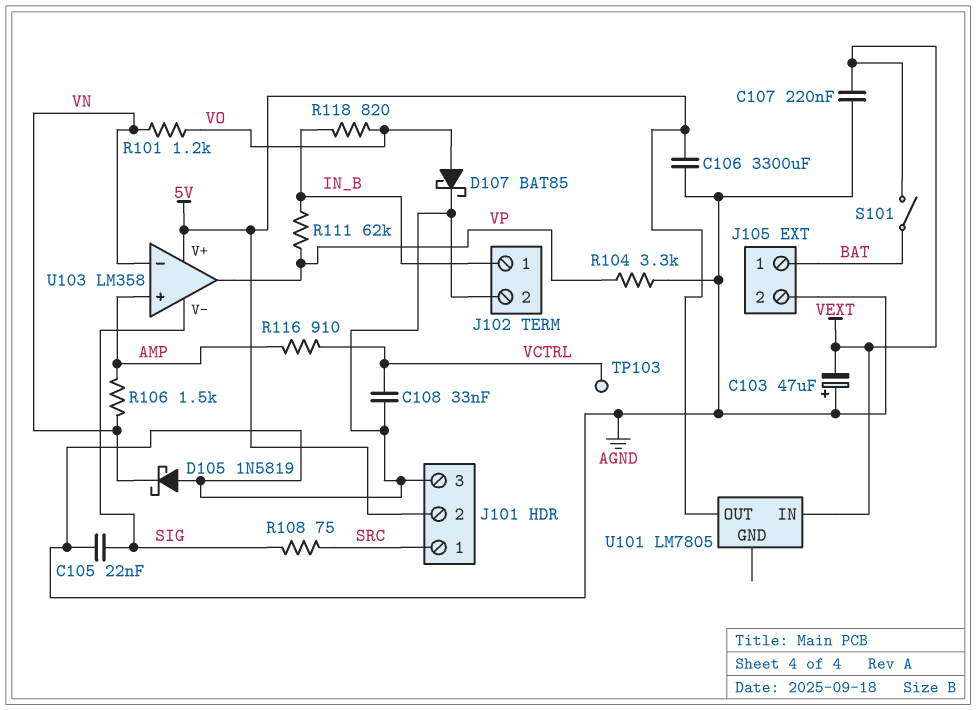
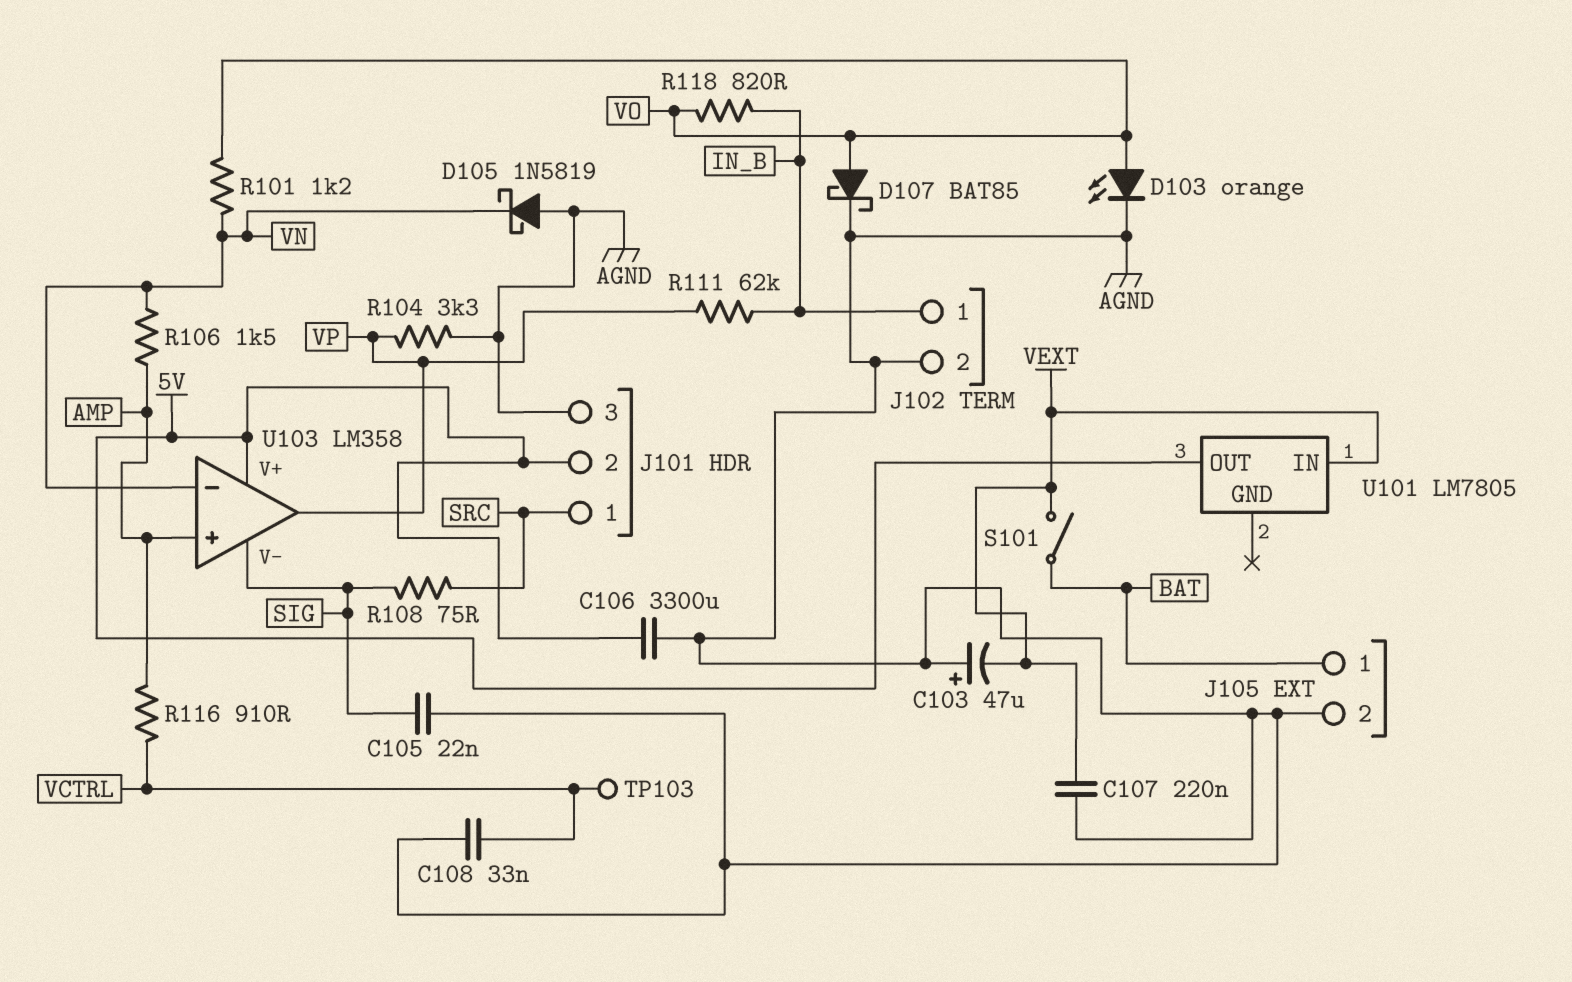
D103: none -> LED orange (A VO, K AGND)

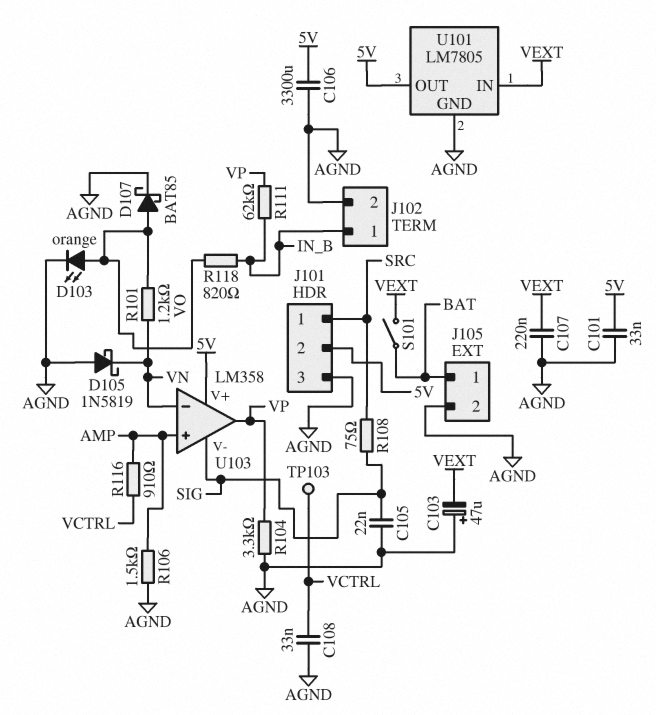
C101: none -> 33nF (5V, AGND)
R106: 1.5k (AMP, VN) -> 1.5k (AGND, AMP)
U101 pin GND: none -> AGND

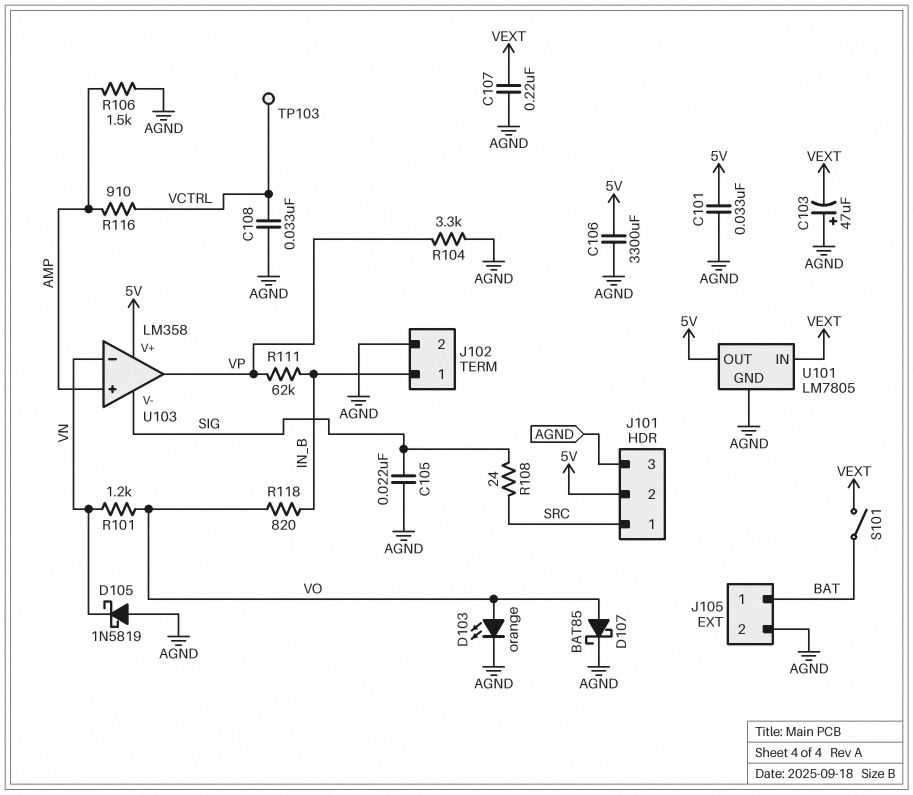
R108: 75 (SIG, SRC) -> 24 (SIG, SRC)

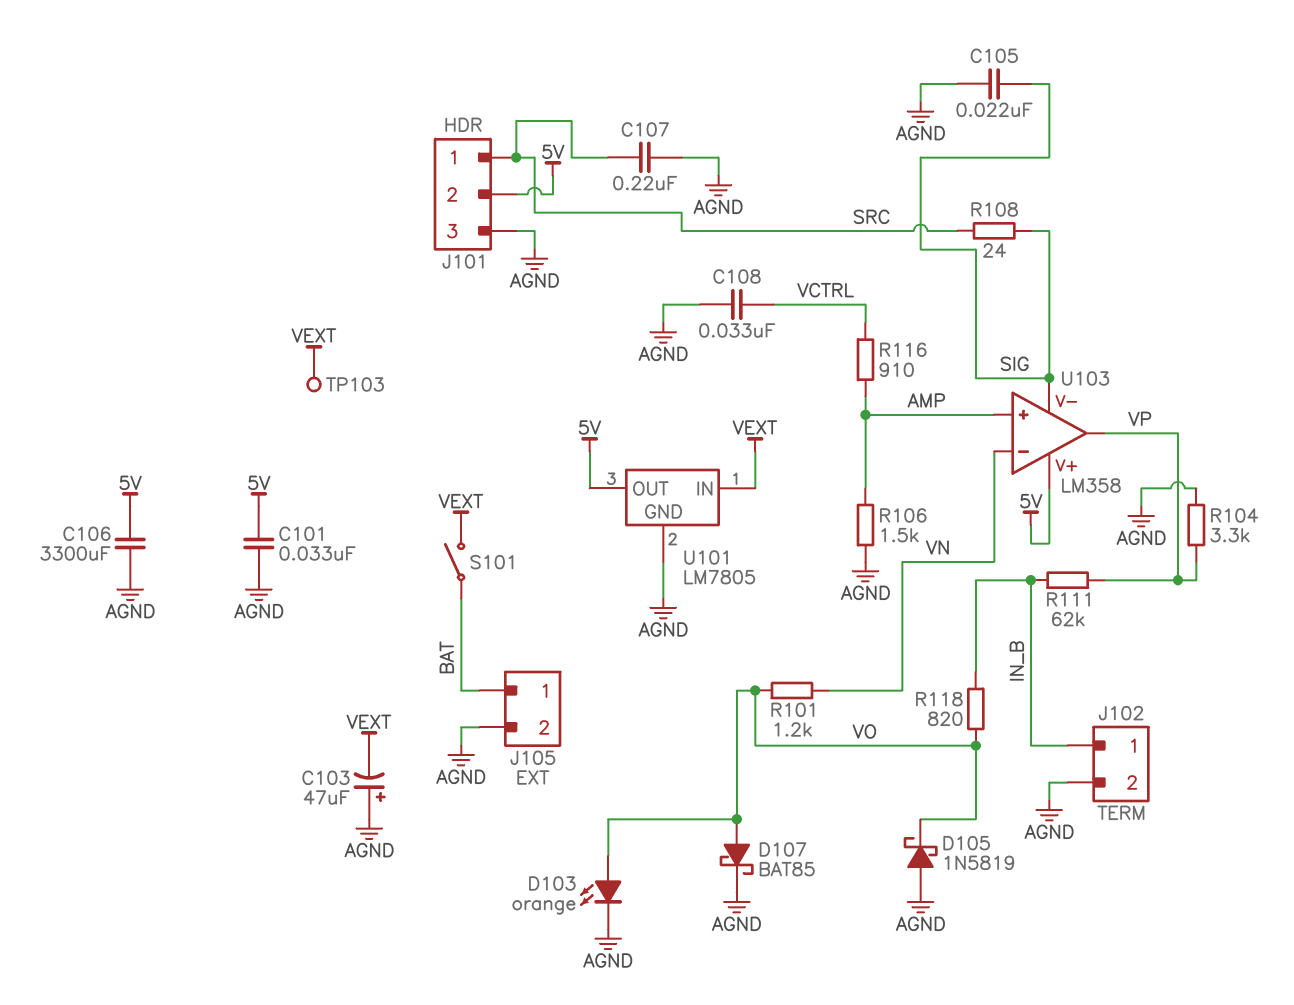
C107: 220nF (AGND, VEXT) -> 220nF (AGND, SRC)
D105: schottky 1N5819 (A AGND, K VN) -> schottky 1N5819 (A AGND, K VO)
TP103: test point (VCTRL) -> test point (VEXT)

